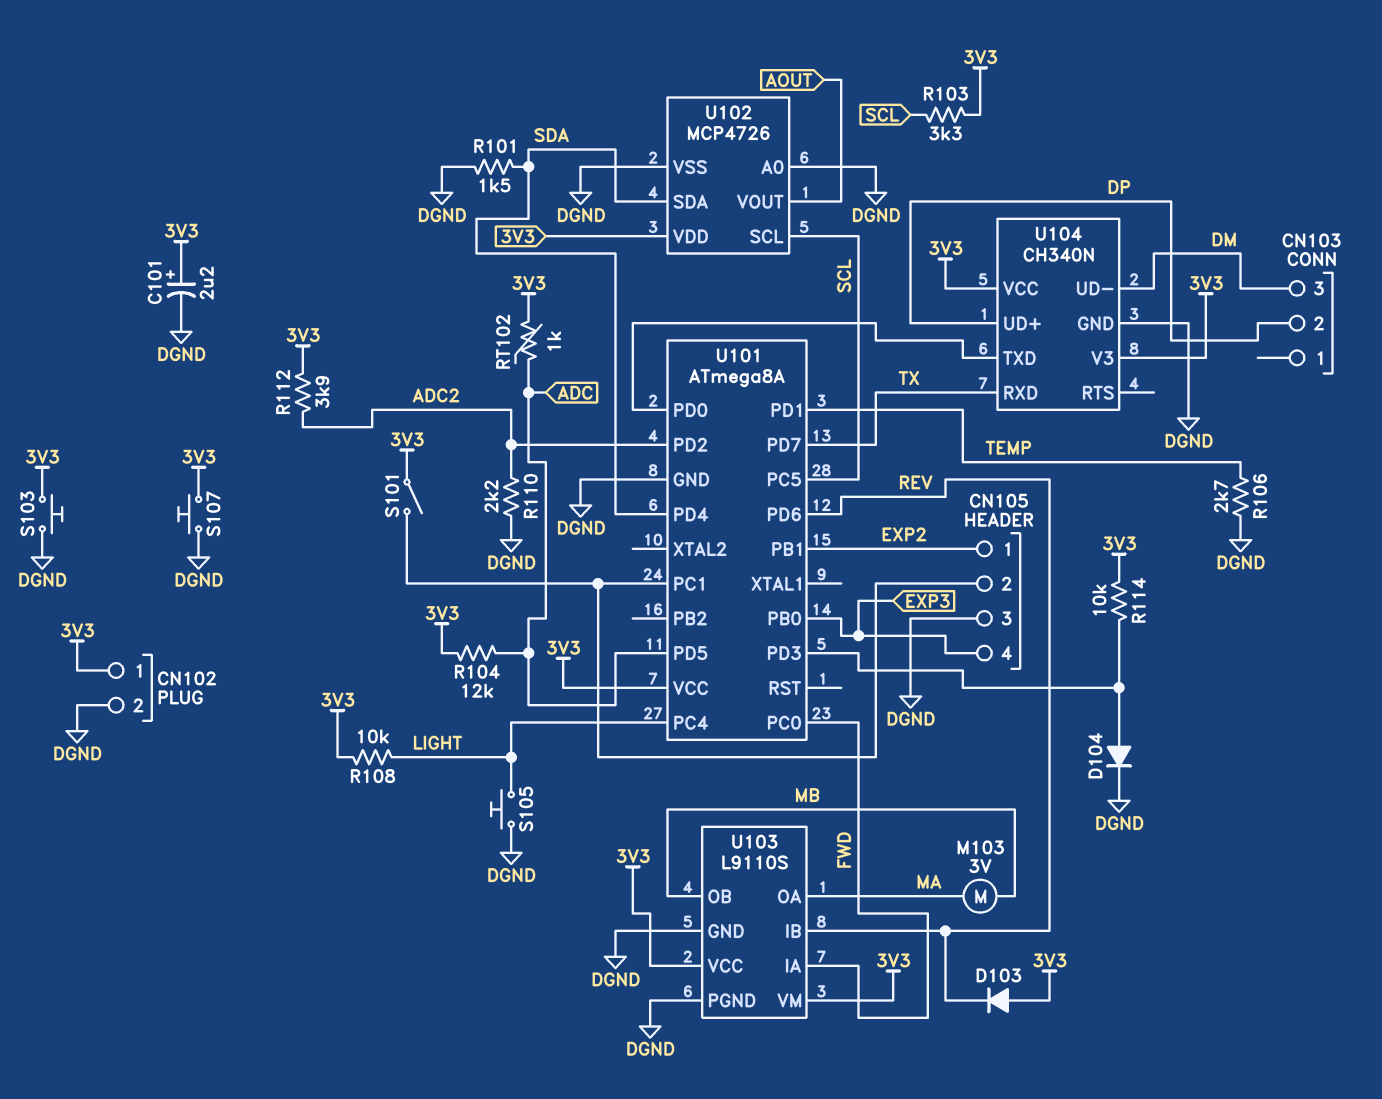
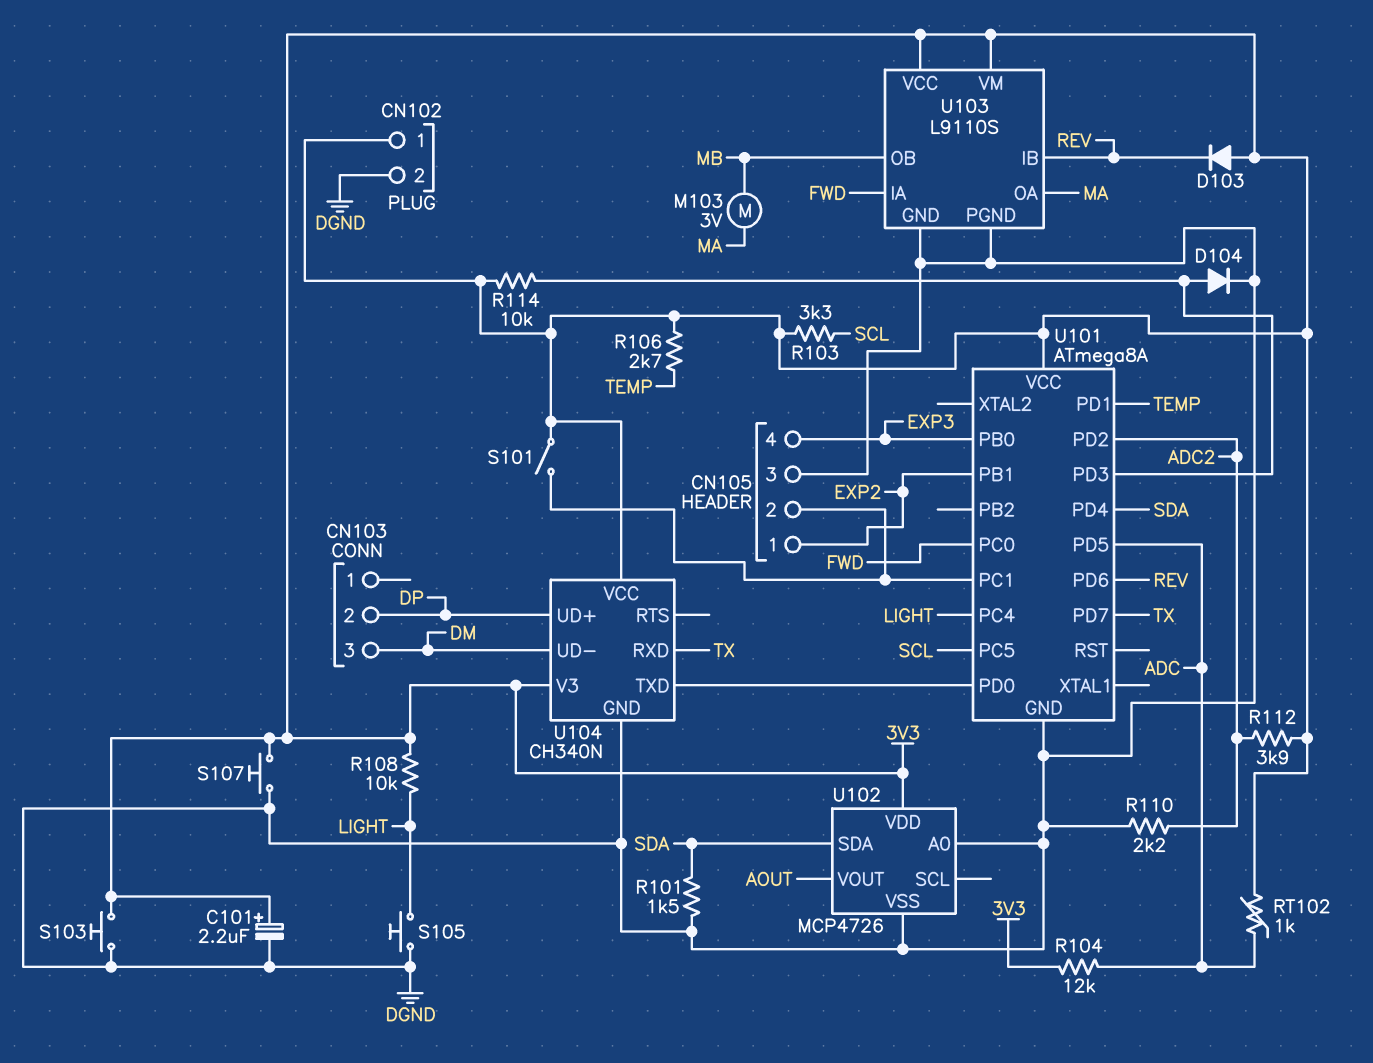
R106: 2.7k (DGND, TEMP) -> 2.7k (3V3, TEMP)
U102 pin SCL: SCL -> none

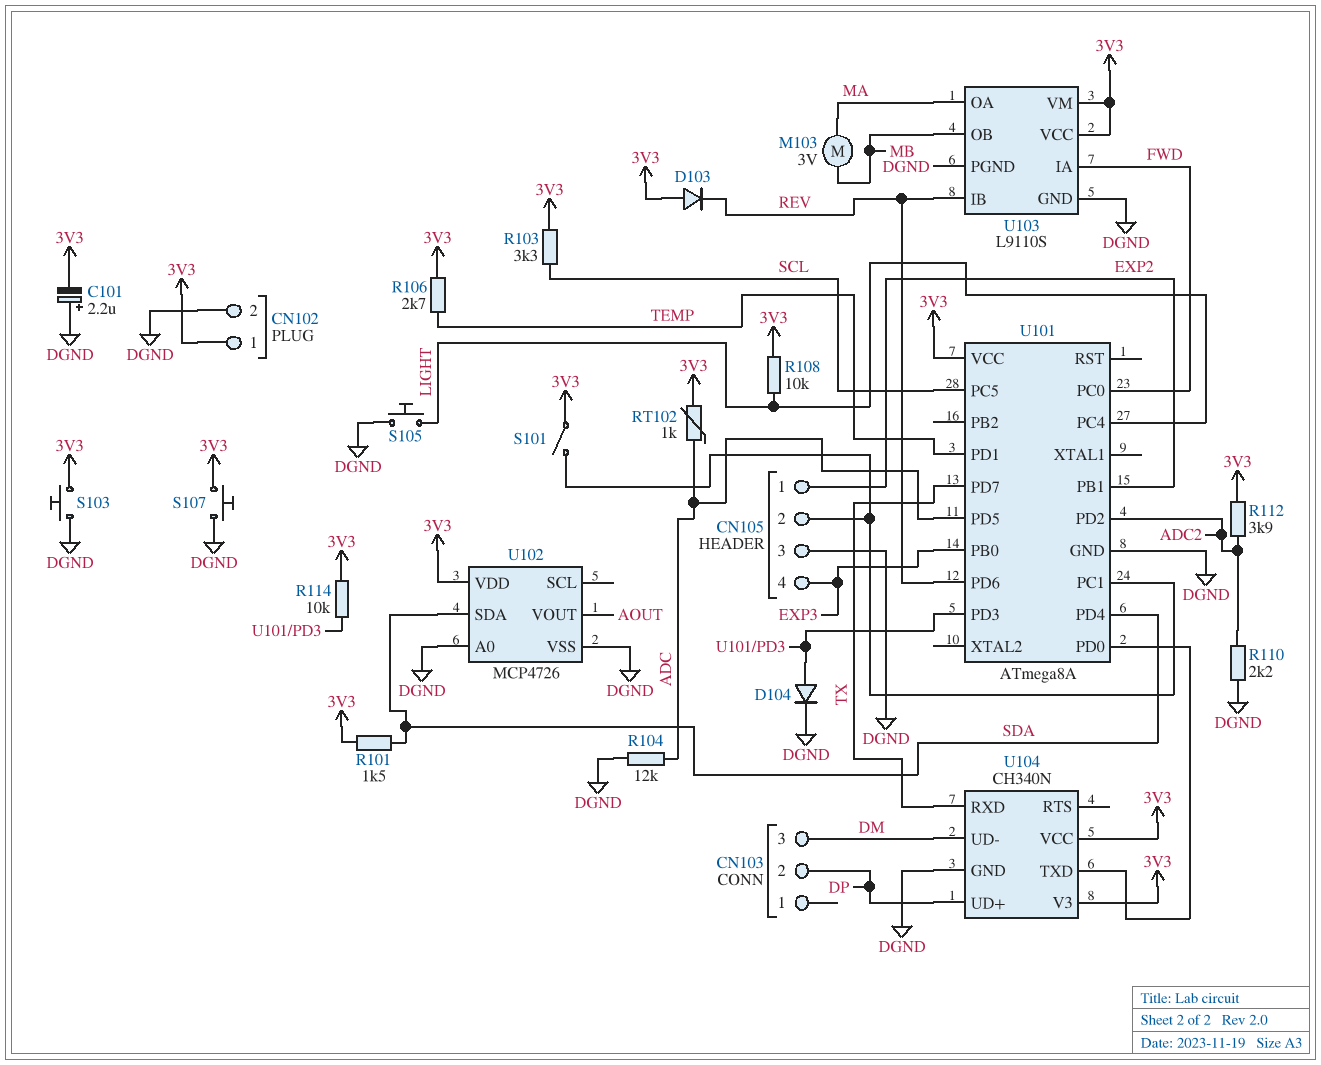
C101: 2.2uF (plus 3V3, minus DGND) -> 2.2uF (plus DGND, minus 3V3)
R101: 1.5k (DGND, SDA) -> 1.5k (3V3, SDA)
R104: 12k (3V3, ADC) -> 12k (ADC, DGND)

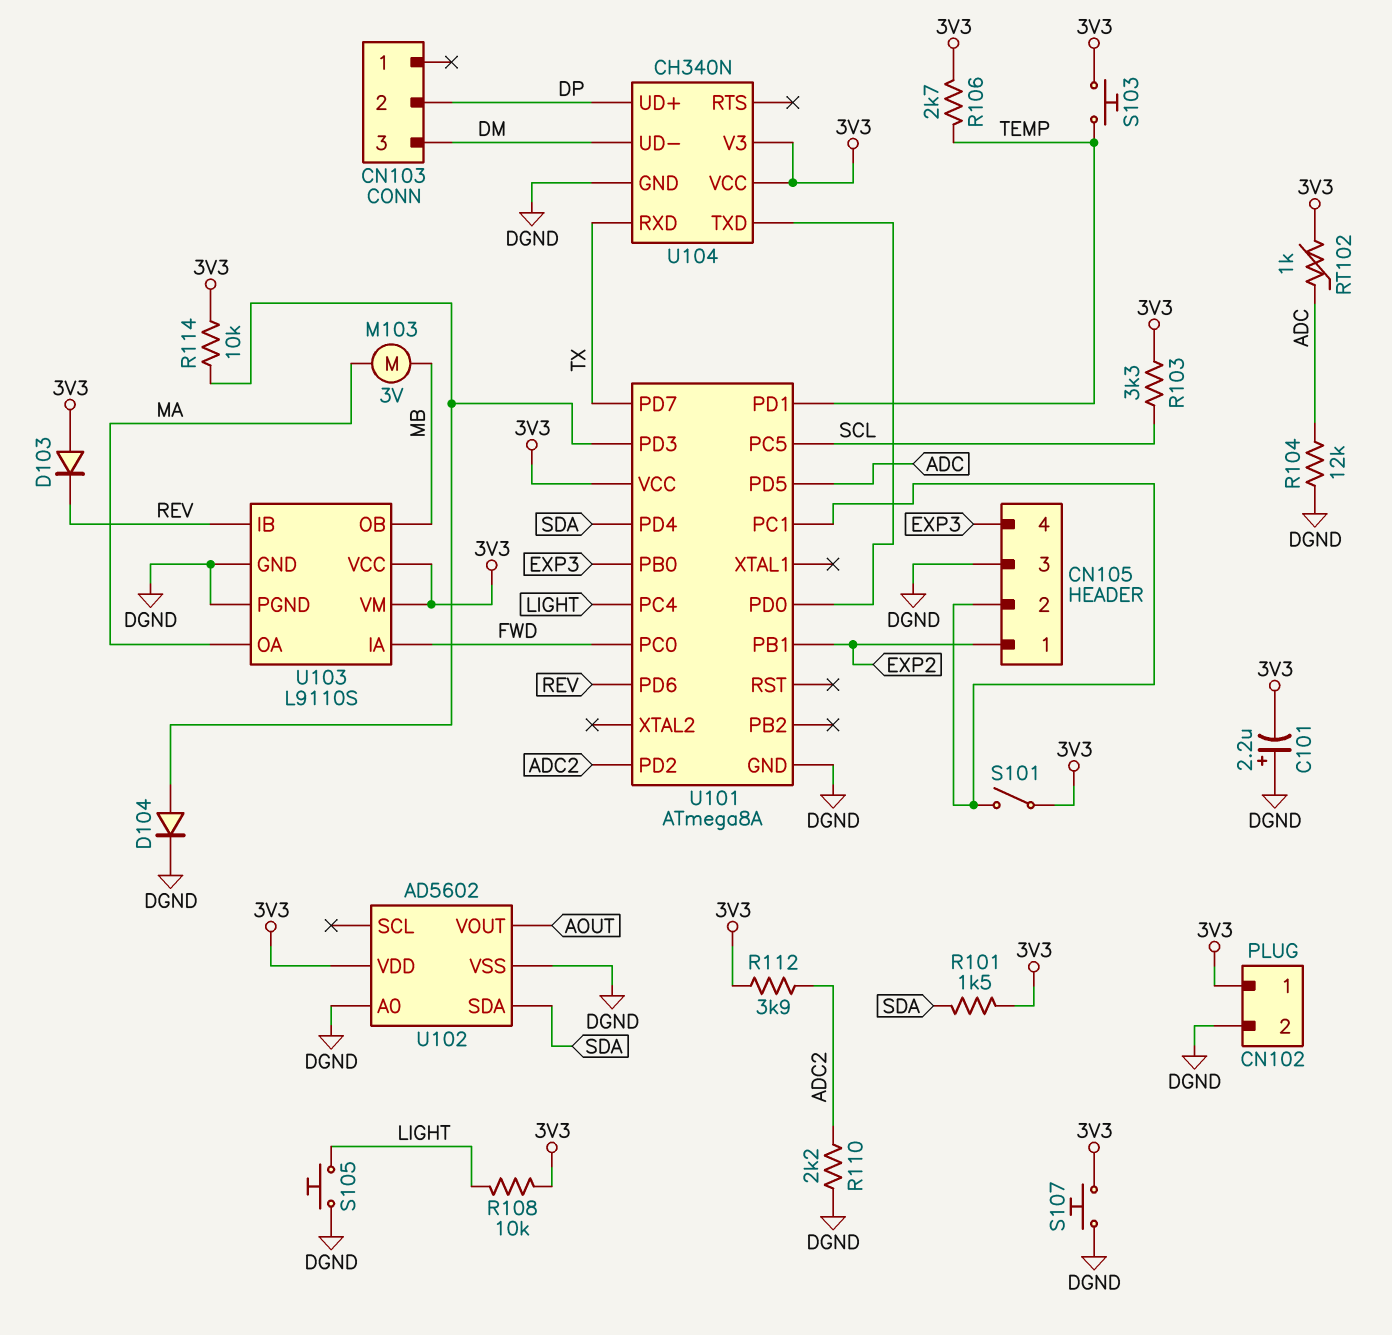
S103: button (3V3, DGND) -> button (3V3, TEMP)
U102: MCP4726 -> AD5602

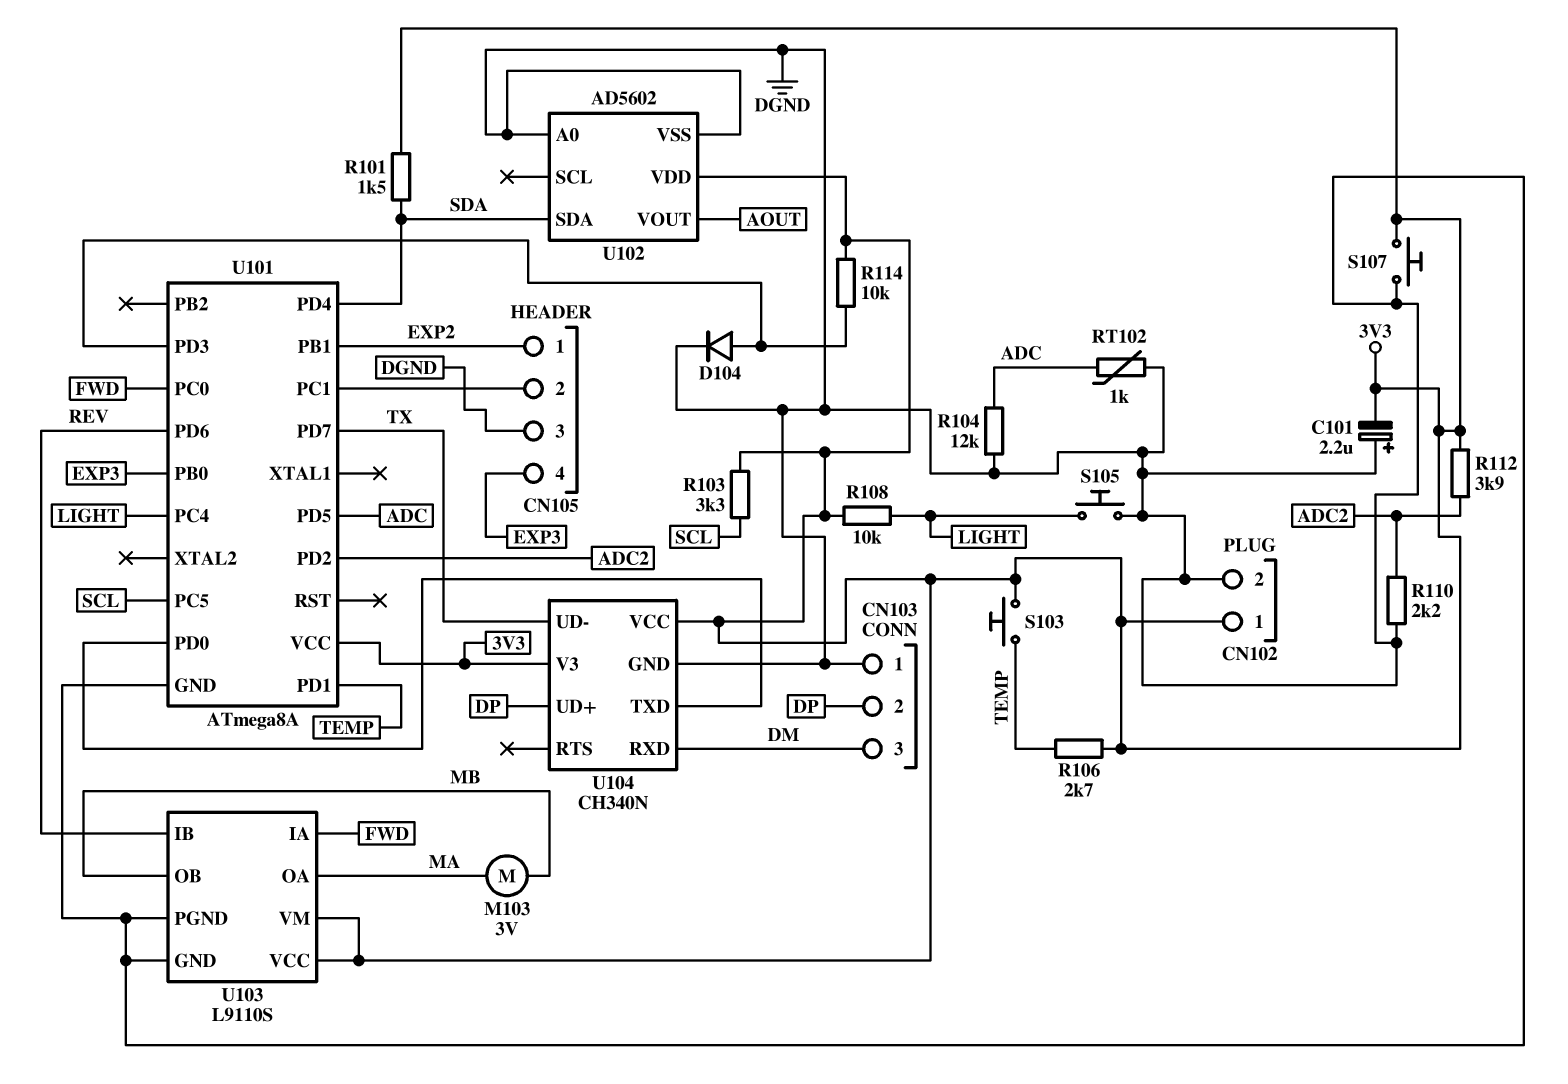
CN103 pin 1: none -> DGND
D103: diode (A 3V3, K REV) -> none
RT102: 1k (3V3, ADC) -> 1k (ADC, DGND)
S101: switch (3V3, CN105/2) -> none
U104 pin RXD: TX -> DM
U104 pin UD-: DM -> TX

